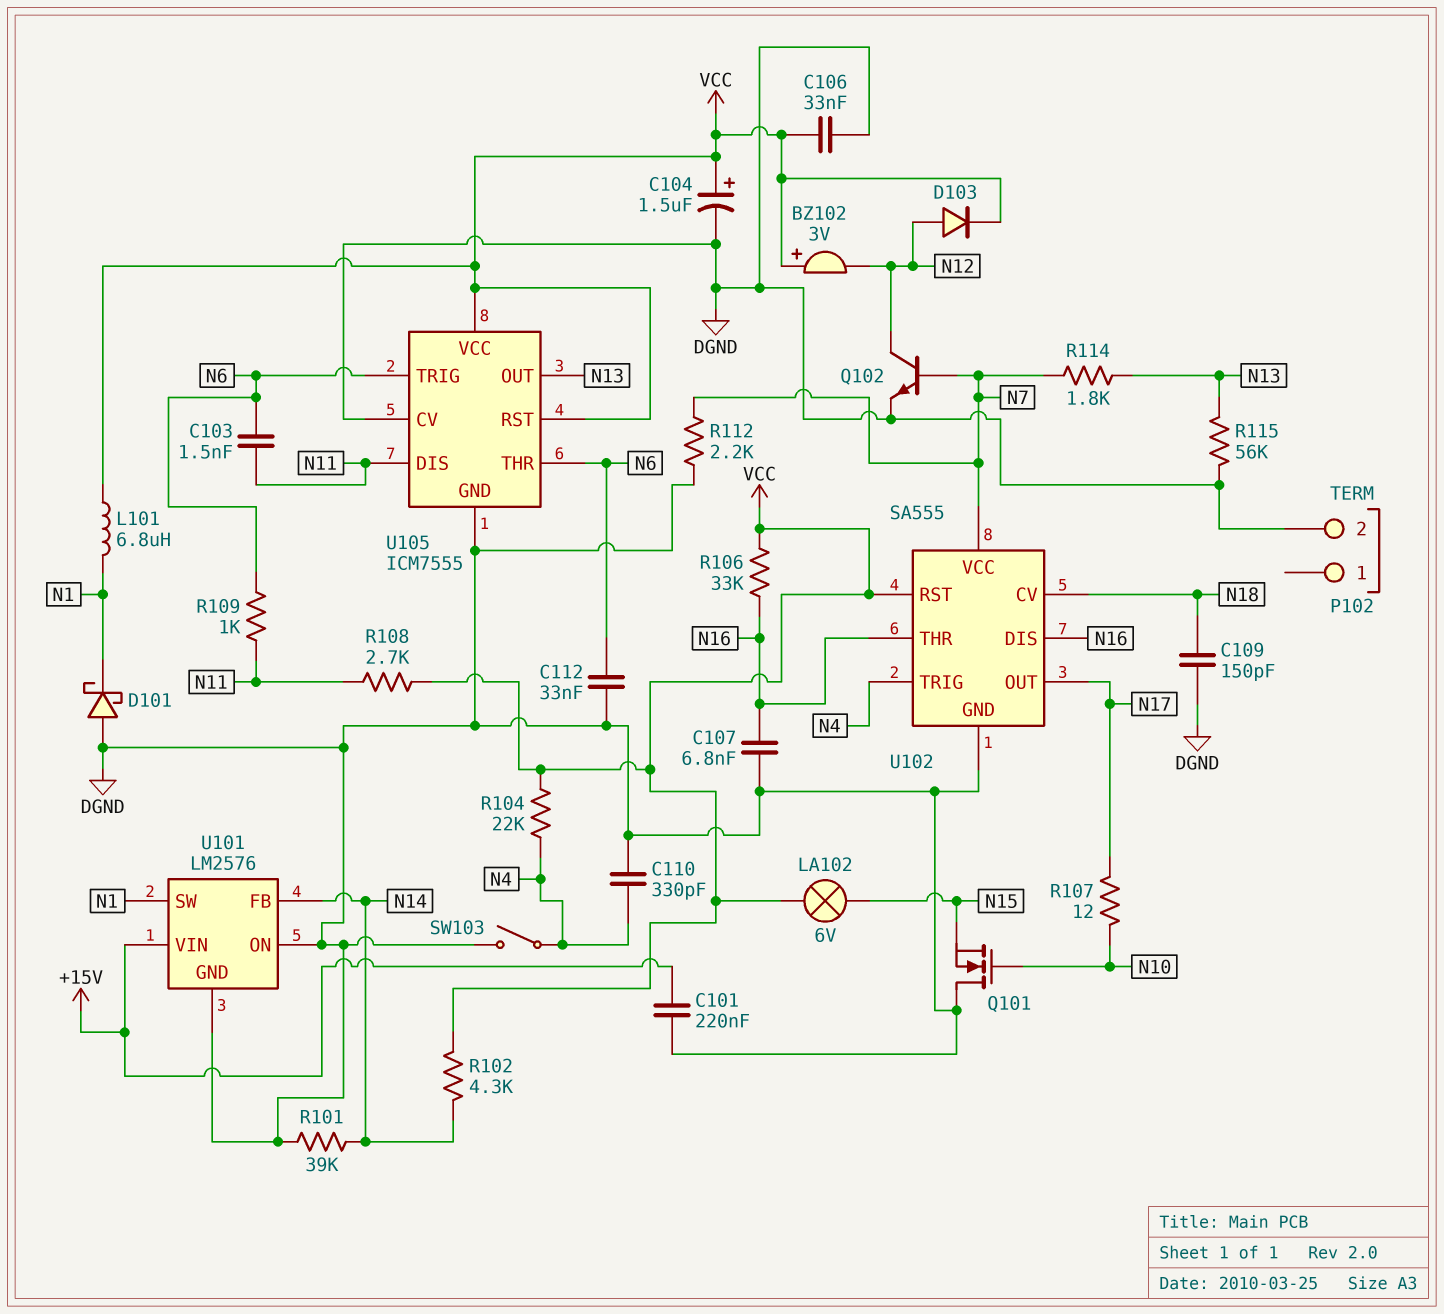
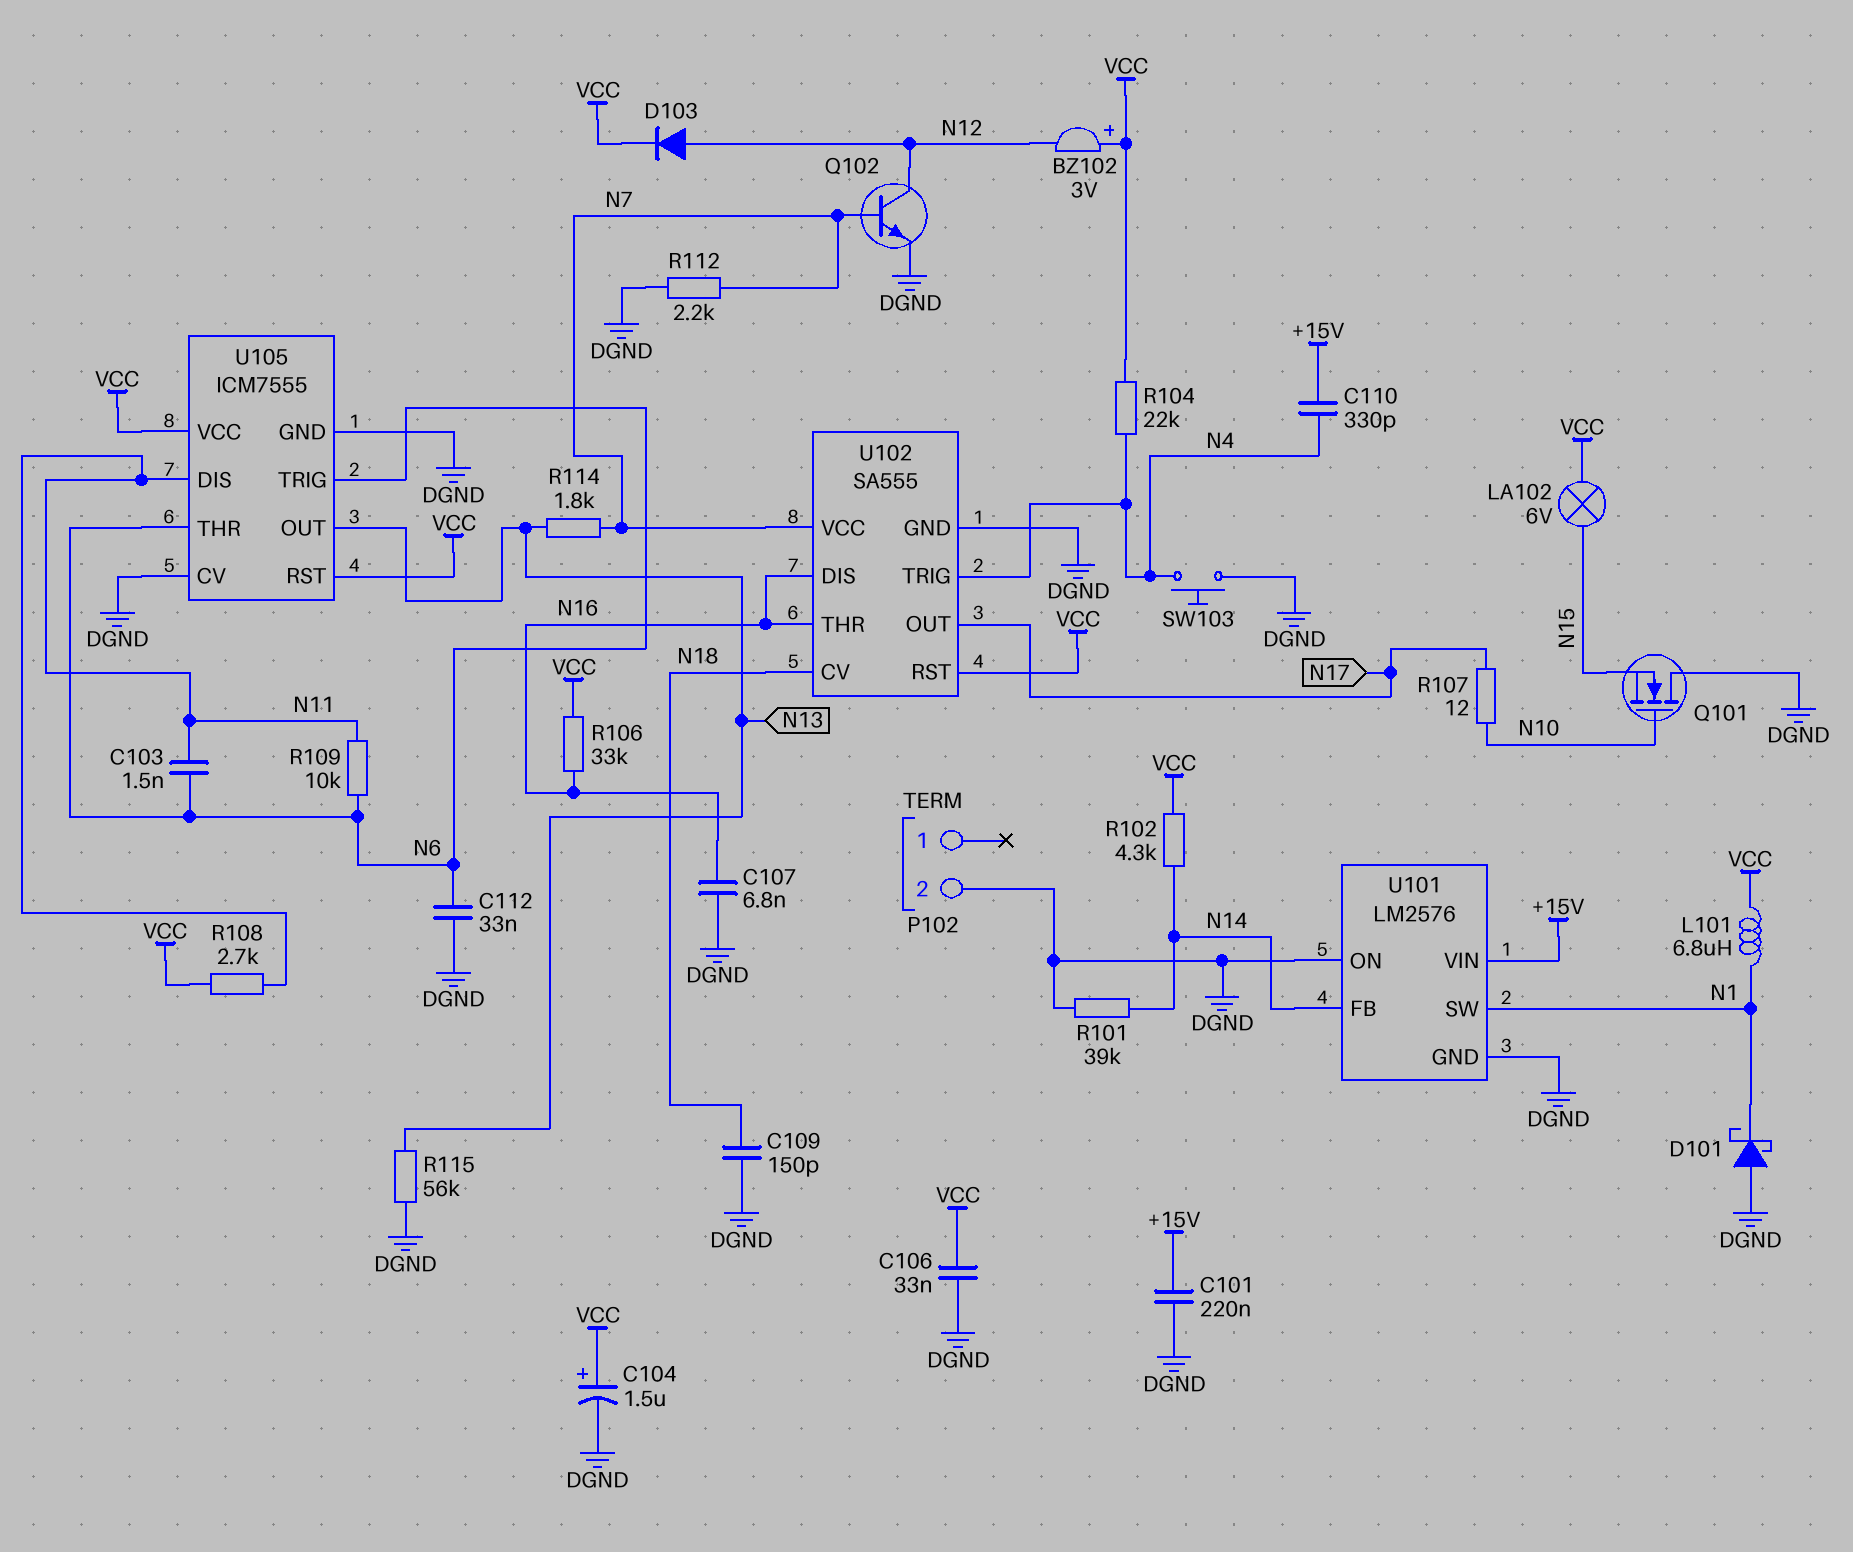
C110: 330pF (DGND, N4) -> 330pF (+15V, N4)
R109: 1k (N6, N11) -> 10k (N6, N11)
SW103: switch (DGND, N4) -> button (DGND, N4)

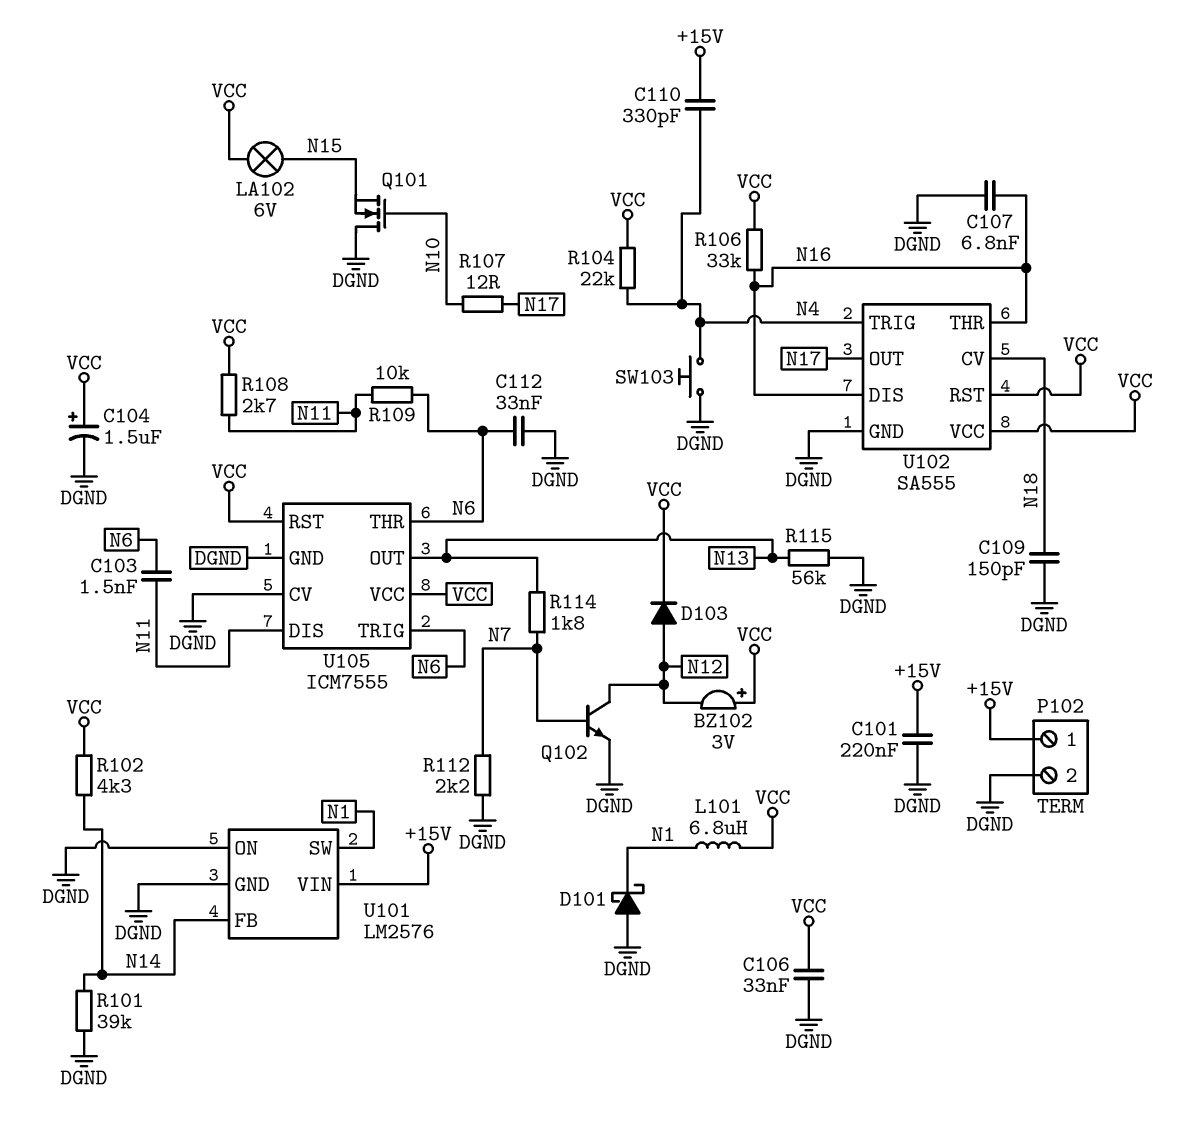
P102 pin 1: none -> +15V
U102 pin VCC: N7 -> VCC

